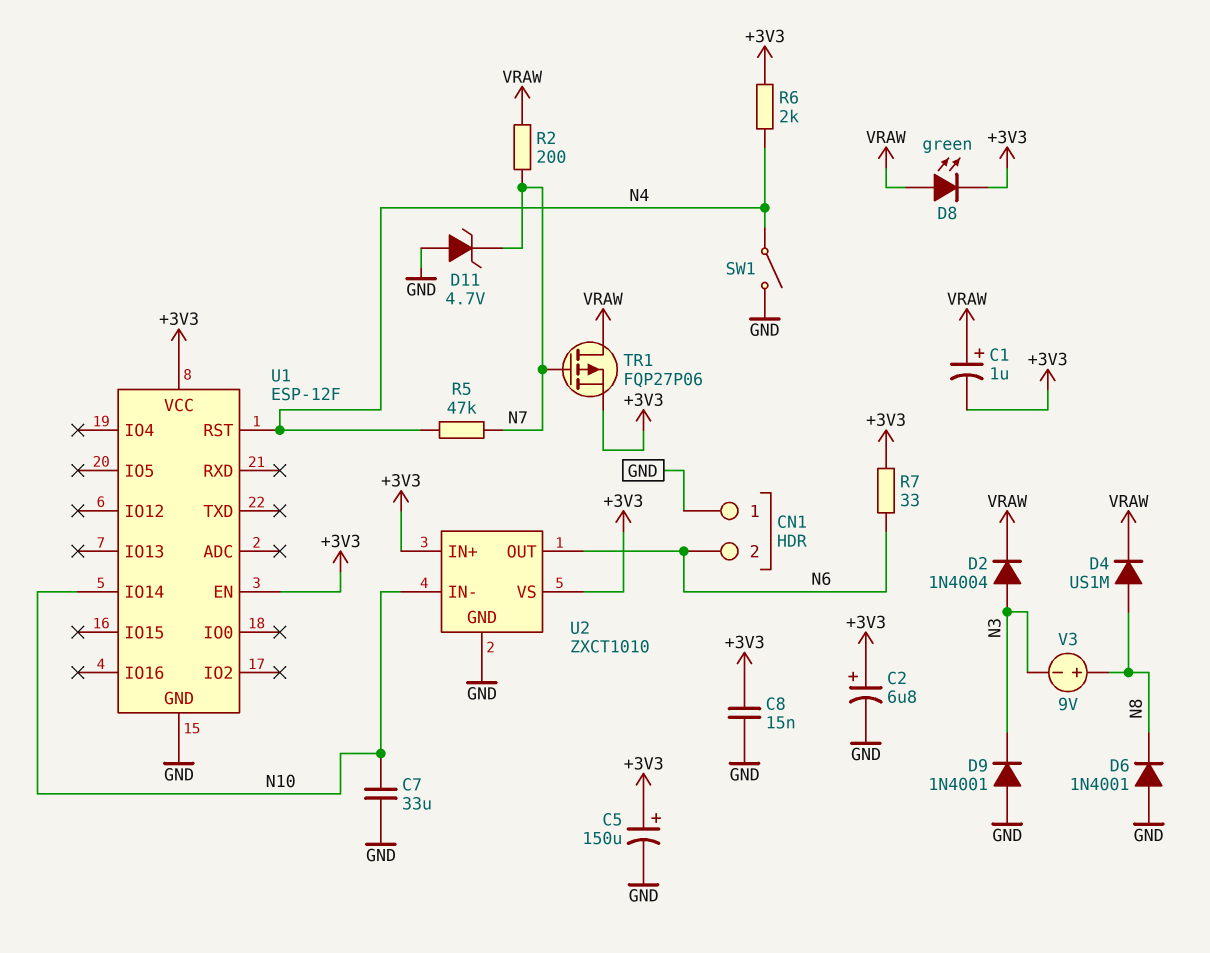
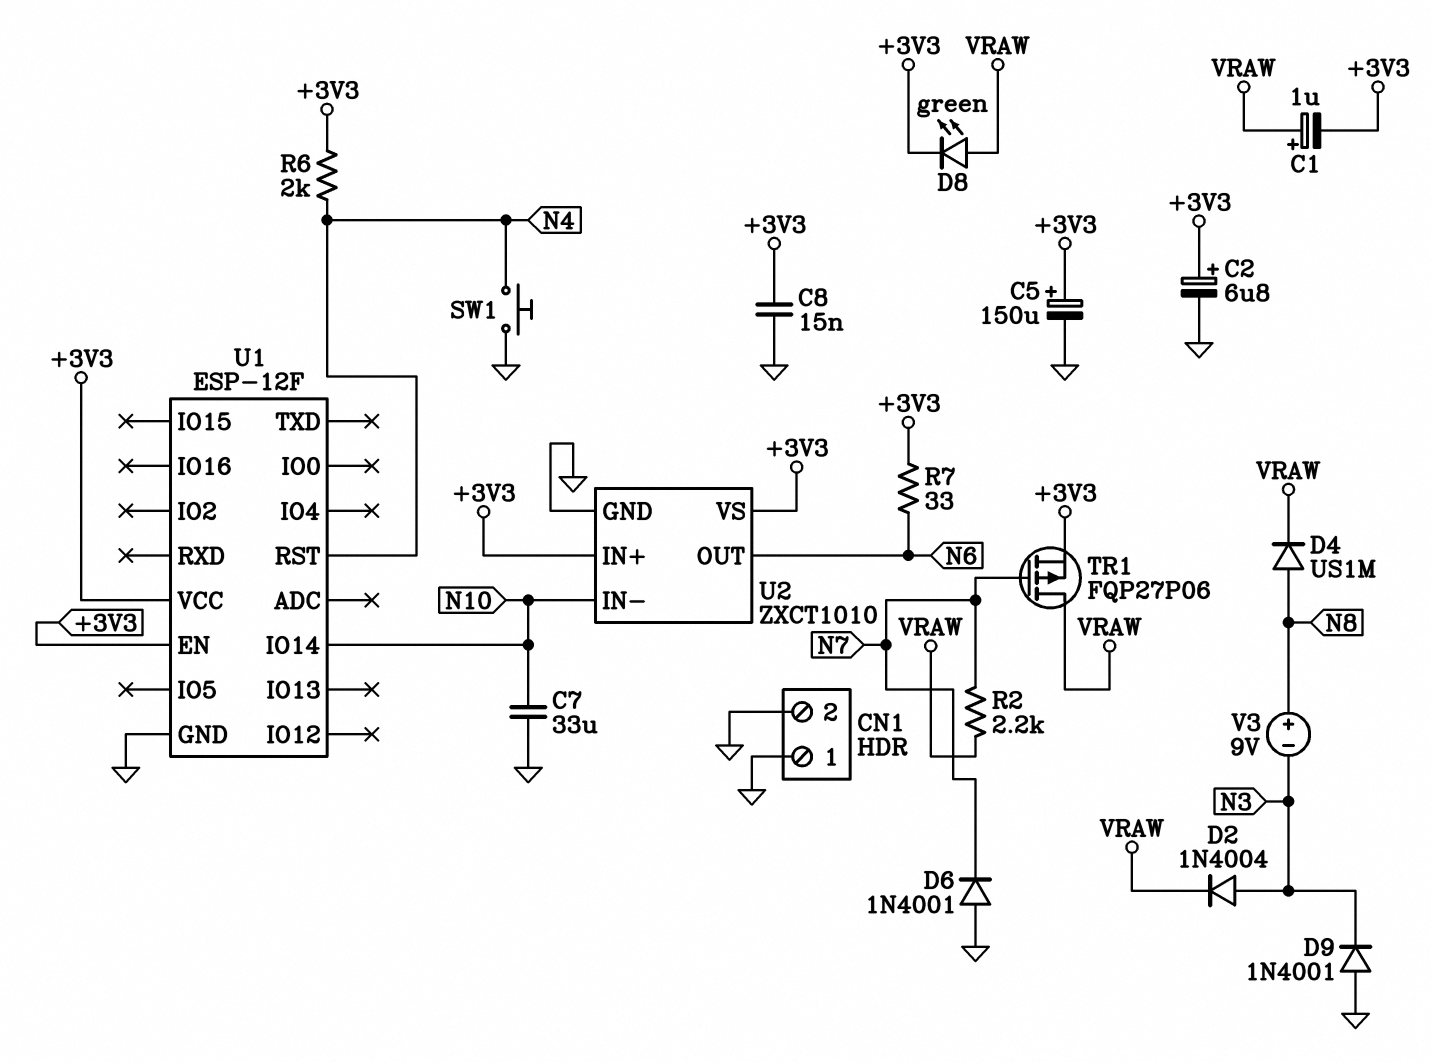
CN1 pin 2: N6 -> GND
D6: diode 1N4001 (A GND, K N8) -> diode 1N4001 (A GND, K N7)
D11: zener 4.7V (A GND, K N7) -> none
R2: 200 (N7, VRAW) -> 2.2k (N7, VRAW)
R5: 47k (N4, N7) -> none
SW1: switch (GND, N4) -> button (GND, N4)

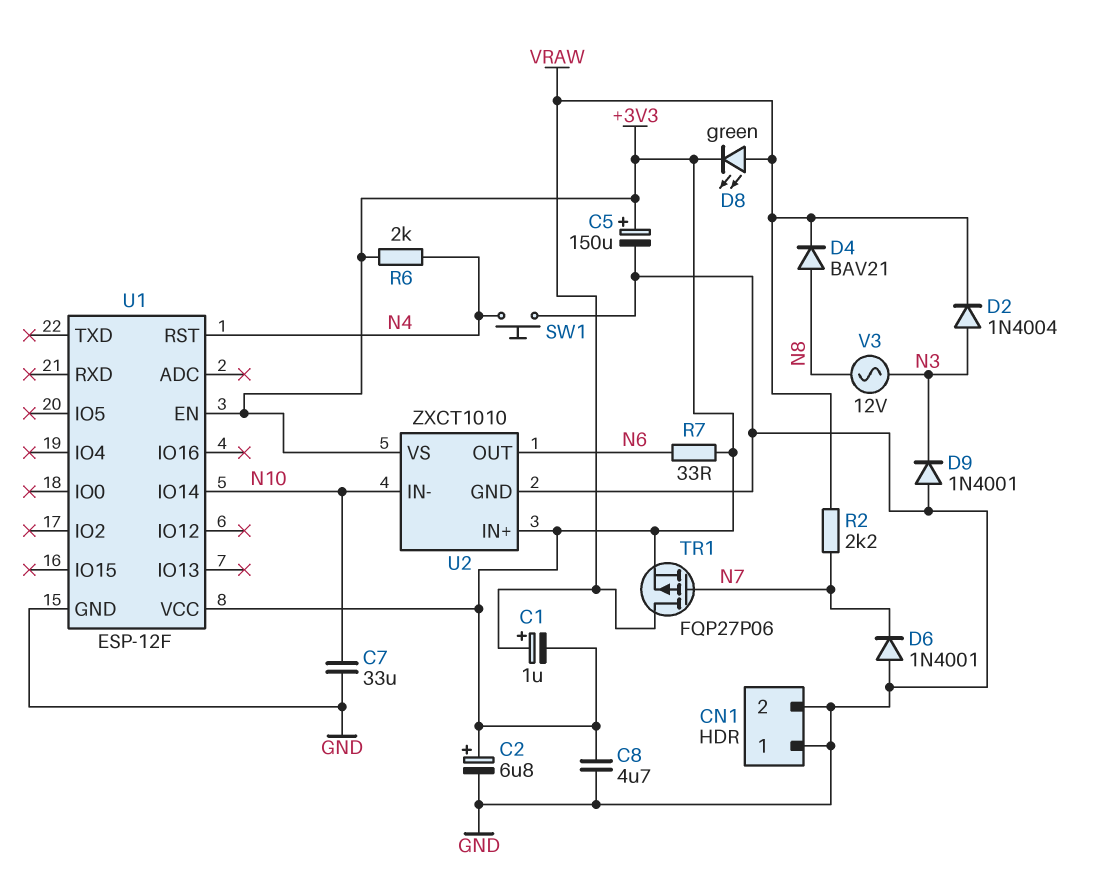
C8: 15nF (+3V3, GND) -> 4.7uF (+3V3, GND)
D4: diode US1M (A N8, K VRAW) -> diode BAV21 (A N8, K VRAW)
V3: 9V (plus N8, minus N3) -> AC 12V (N3, N8)

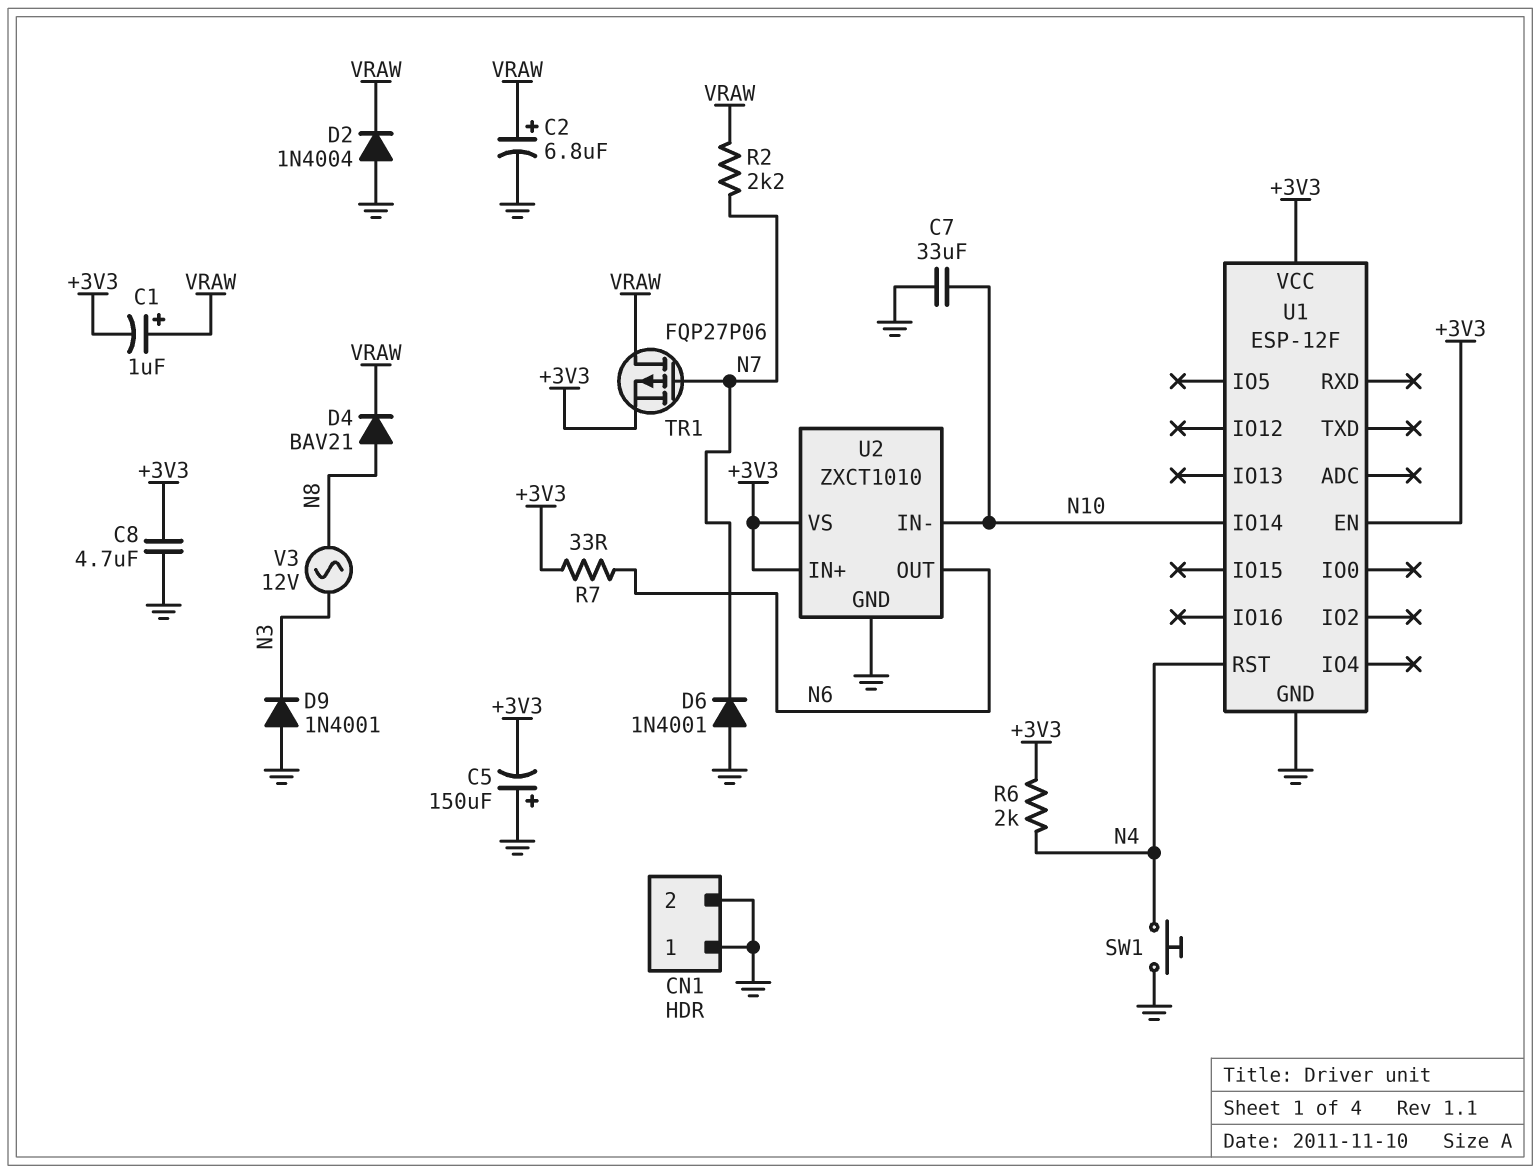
C2: 6.8uF (plus +3V3, minus GND) -> 6.8uF (plus VRAW, minus GND)
C5: 150uF (plus +3V3, minus GND) -> 150uF (plus GND, minus +3V3)
D2: diode 1N4004 (A N3, K VRAW) -> diode 1N4004 (A GND, K VRAW)
D8: LED green (A VRAW, K +3V3) -> none

